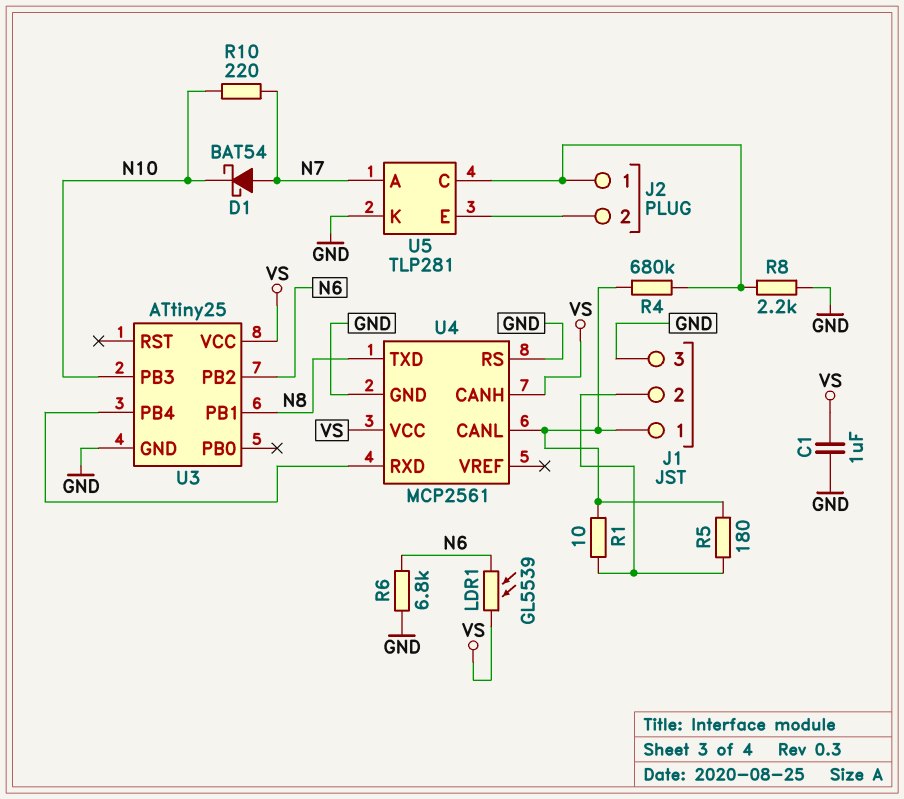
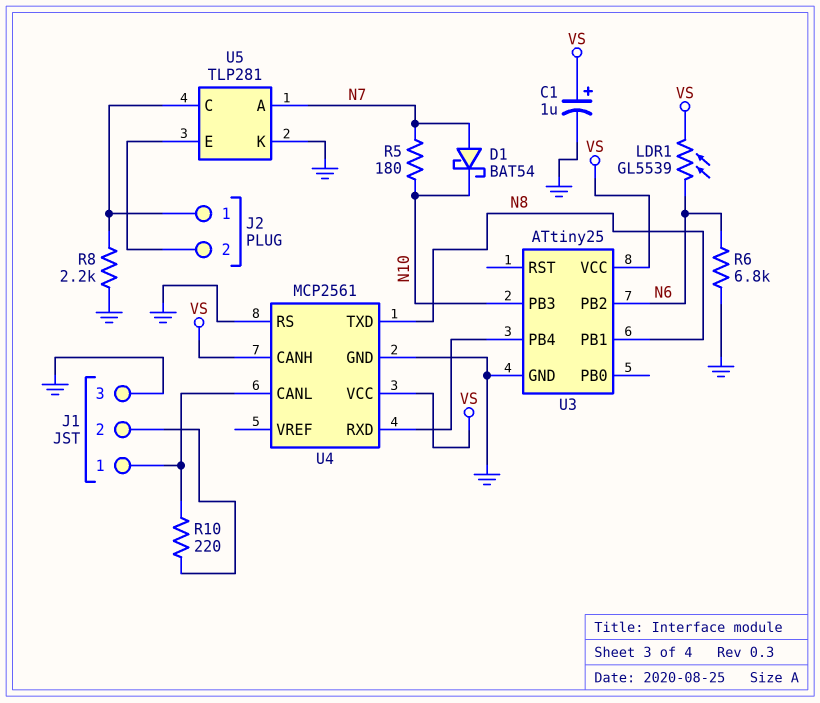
C1: 1uF (GND, VS) -> 1uF (plus VS, minus GND)
R1: 10 (J1/1, J1/2) -> none
R4: 680k (J1/1, J2/1) -> none
R5: 180 (J1/1, J1/2) -> 180 (N7, N10)
R10: 220 (N7, N10) -> 220 (J1/1, J1/2)

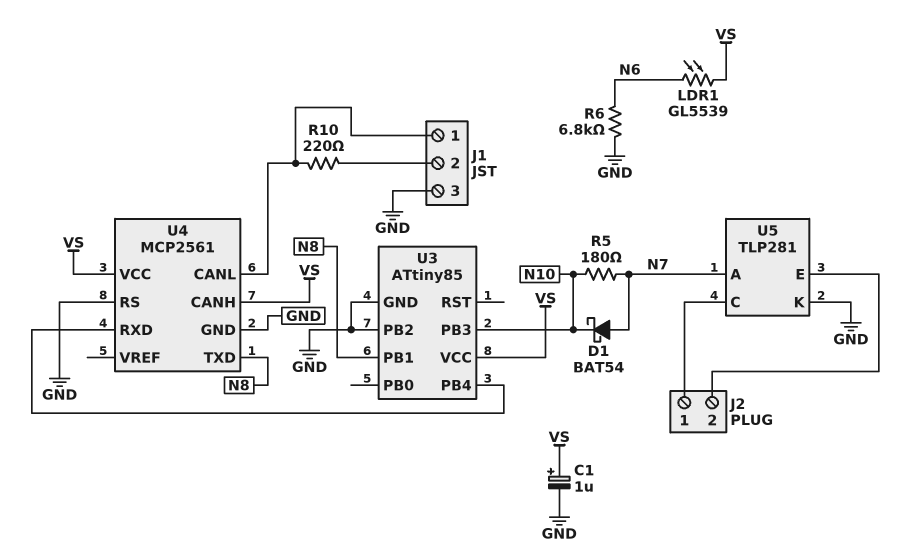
R8: 2.2k (GND, J2/1) -> none
U3: ATtiny25 -> ATtiny85
U3 pin PB2: N6 -> GND

